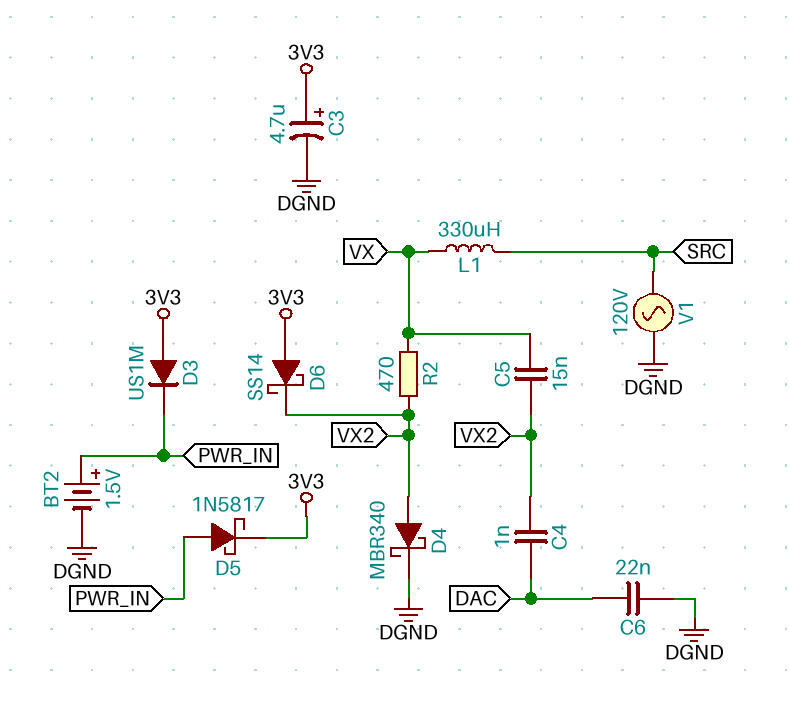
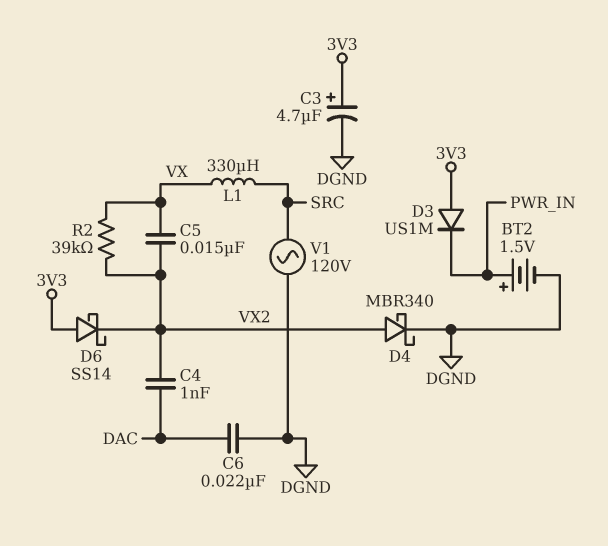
D5: schottky 1N5817 (A PWR_IN, K 3V3) -> none
R2: 470 (VX, VX2) -> 39k (VX, VX2)

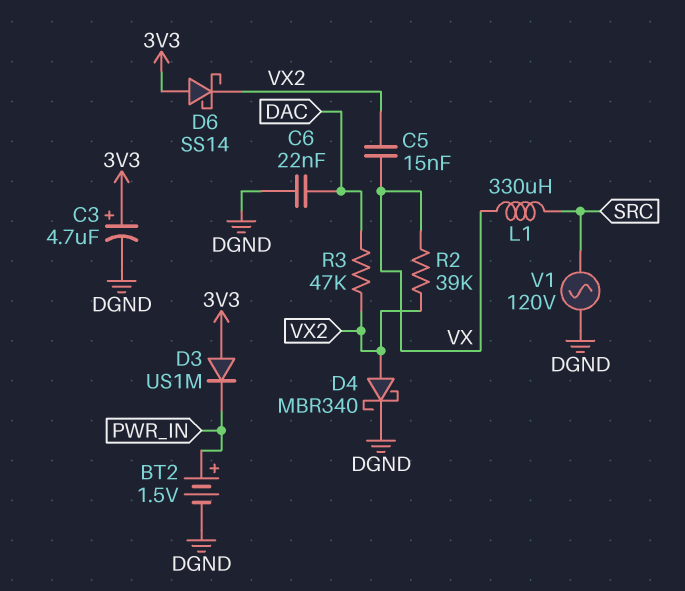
C4: 1nF (DAC, VX2) -> none
R3: none -> 47k (DAC, VX2)

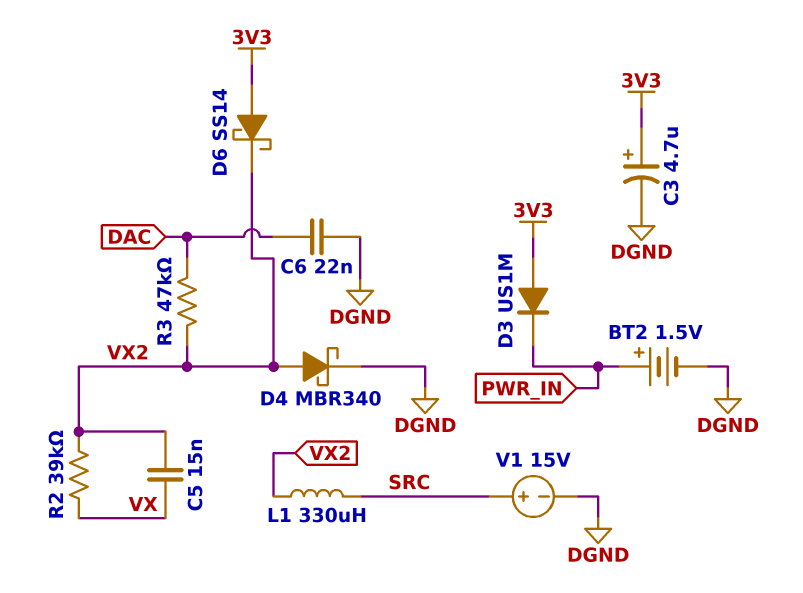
L1: 330uH (SRC, VX) -> 330uH (SRC, VX2)
V1: AC 120V (DGND, SRC) -> 15V (plus SRC, minus DGND)

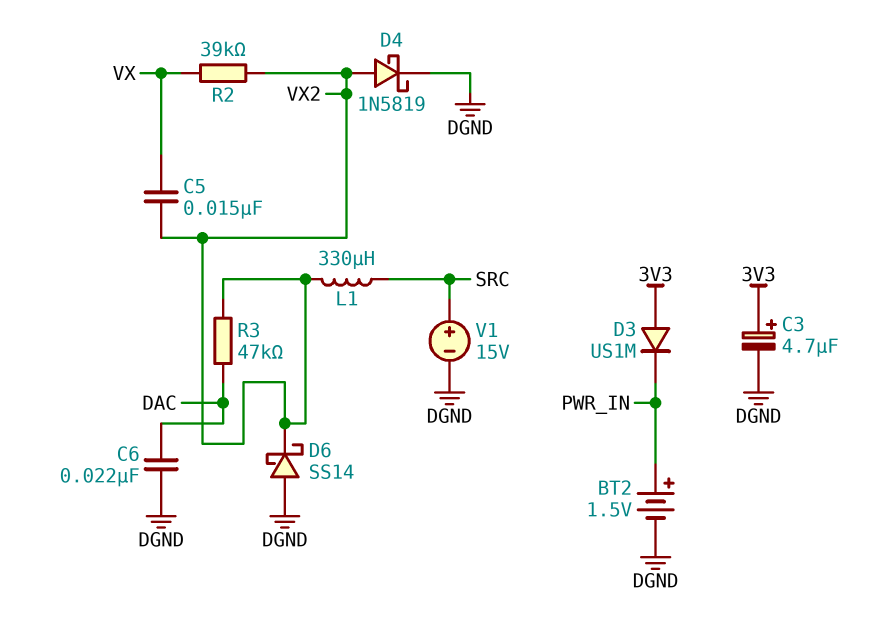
D4: schottky MBR340 (A VX2, K DGND) -> schottky 1N5819 (A VX2, K DGND)
D6: schottky SS14 (A 3V3, K VX2) -> schottky SS14 (A DGND, K VX2)

